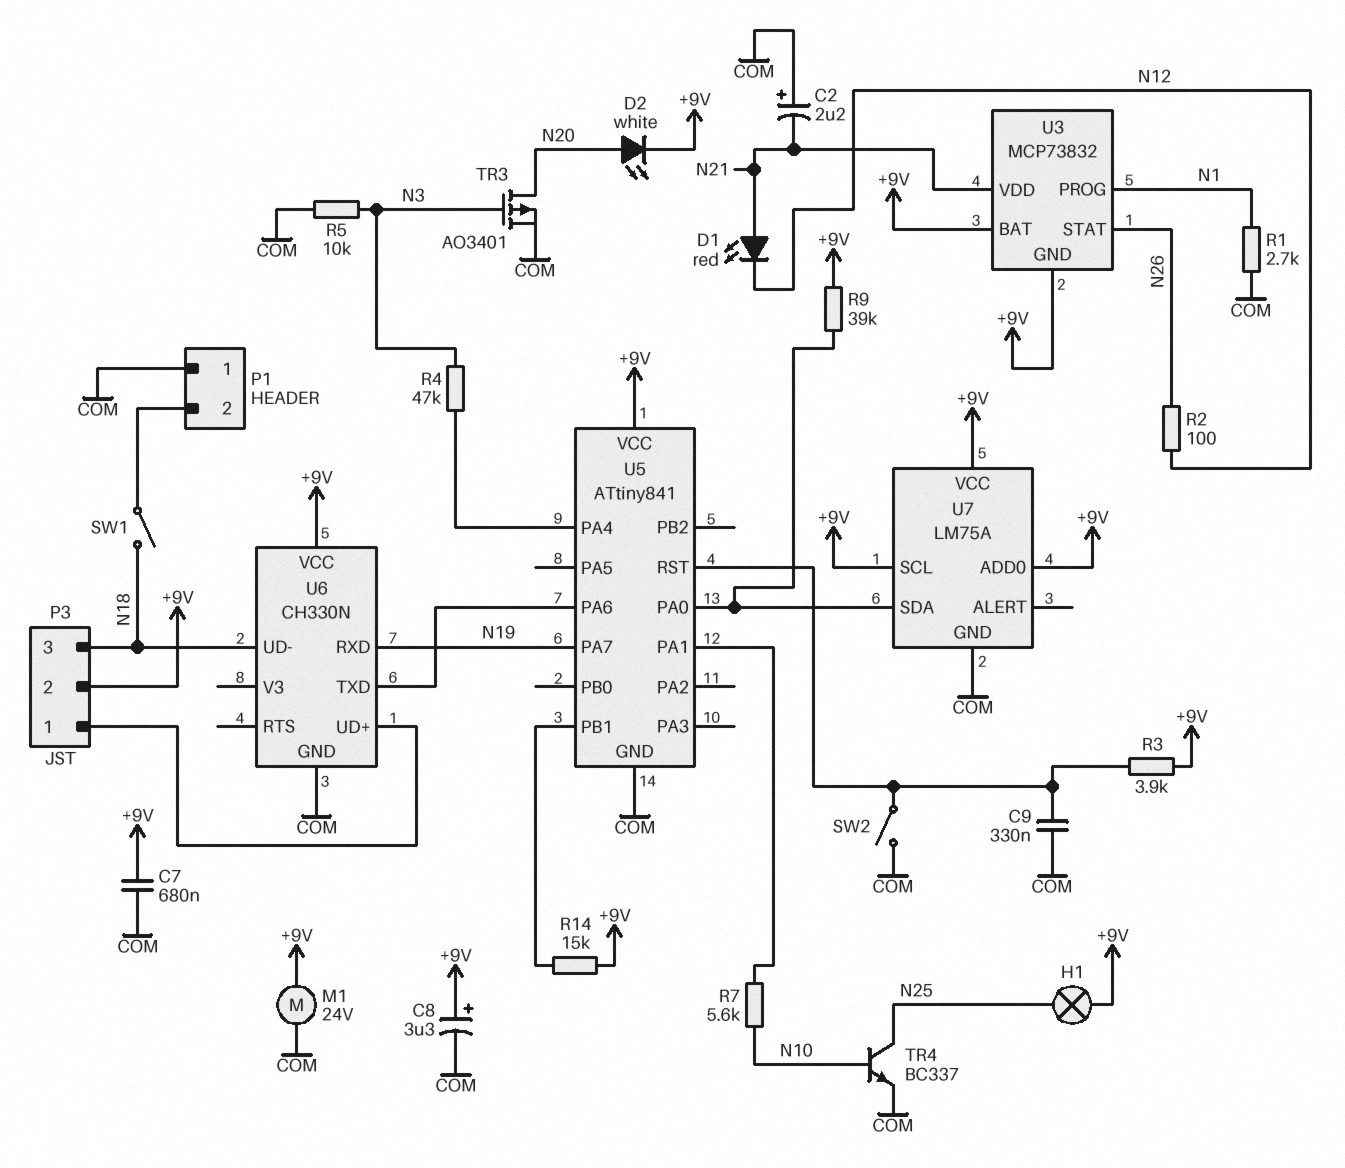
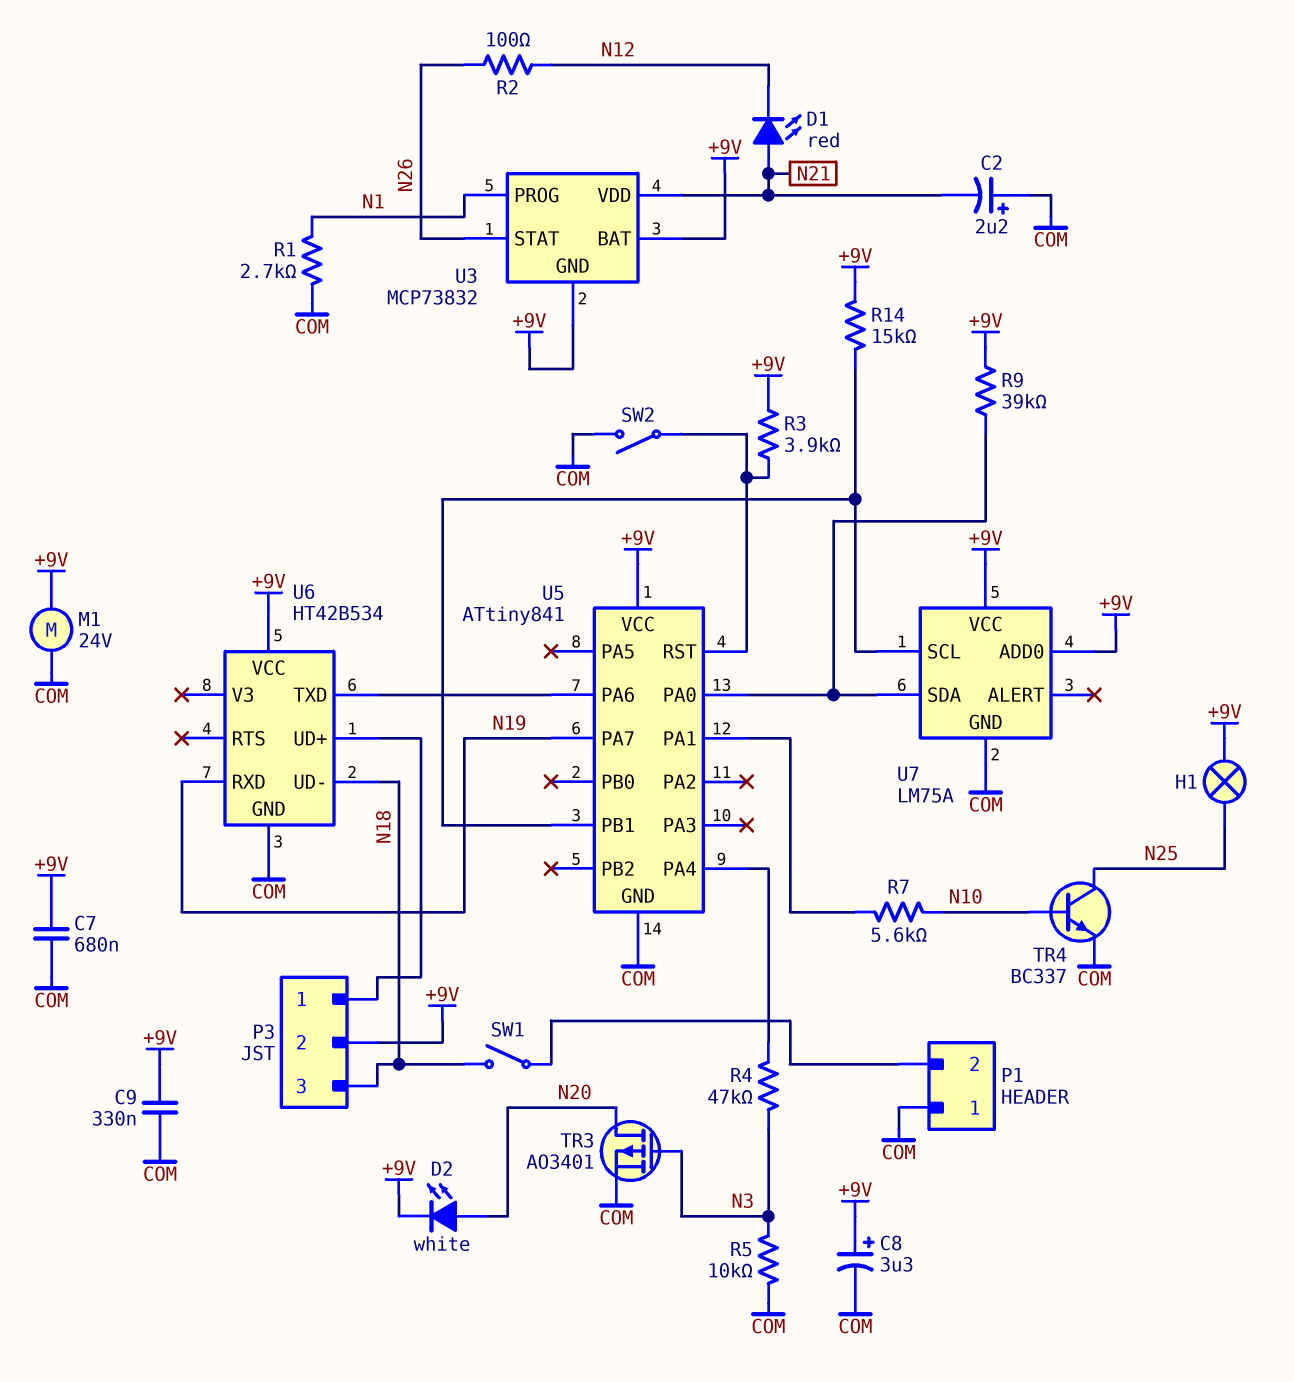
C9: 330nF (COM, U5/RST) -> 330nF (+9V, COM)
U6: CH330N -> HT42B534
U7 pin SCL: +9V -> U5/PB1

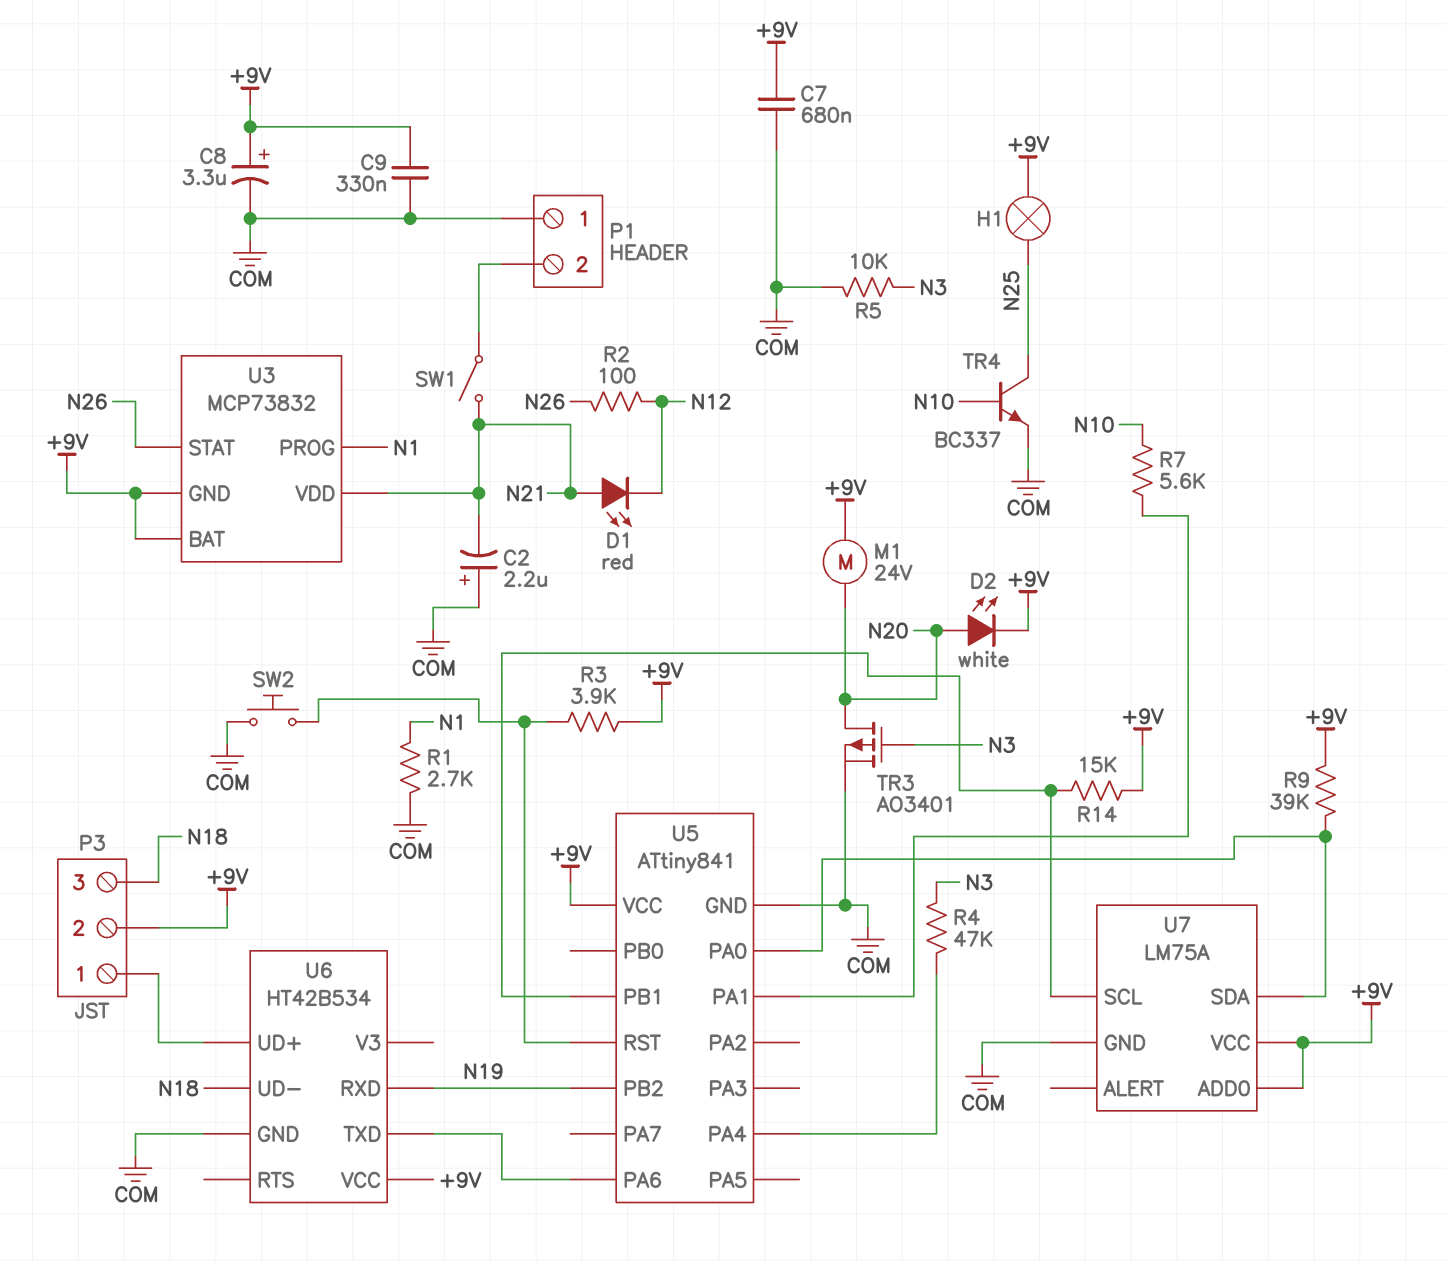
M1: motor 24V (+9V, COM) -> motor 24V (+9V, N20)
SW1: switch (N18, P1/2) -> switch (N21, P1/2)
SW2: switch (COM, U5/RST) -> button (COM, U5/RST)
U5 pin PA7: N19 -> none
U5 pin PB2: none -> N19

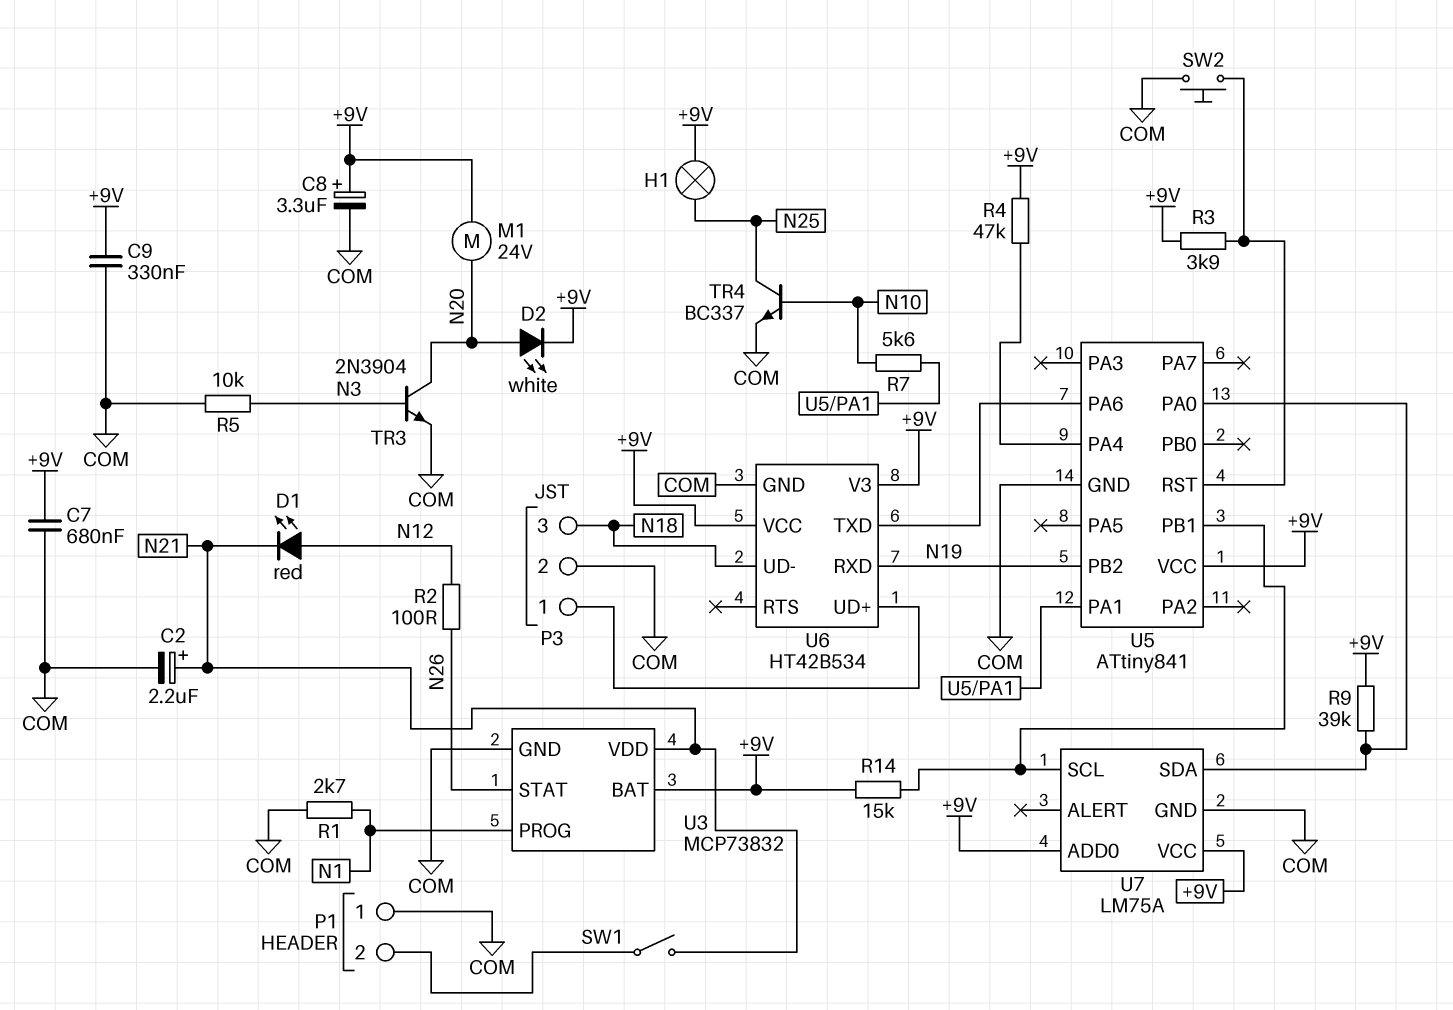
C2: 2.2uF (plus COM, minus N21) -> 2.2uF (plus N21, minus COM)
D1: LED red (A N21, K N12) -> LED red (A N12, K N21)
P3 pin 2: +9V -> COM
R4: 47k (N3, U5/PA4) -> 47k (+9V, U5/PA4)
TR3: PMOS AO3401 (G N3, D N20, S COM) -> NPN 2N3904 (B N3, C N20, E COM)
U3 pin GND: +9V -> COM
U6 pin V3: none -> +9V

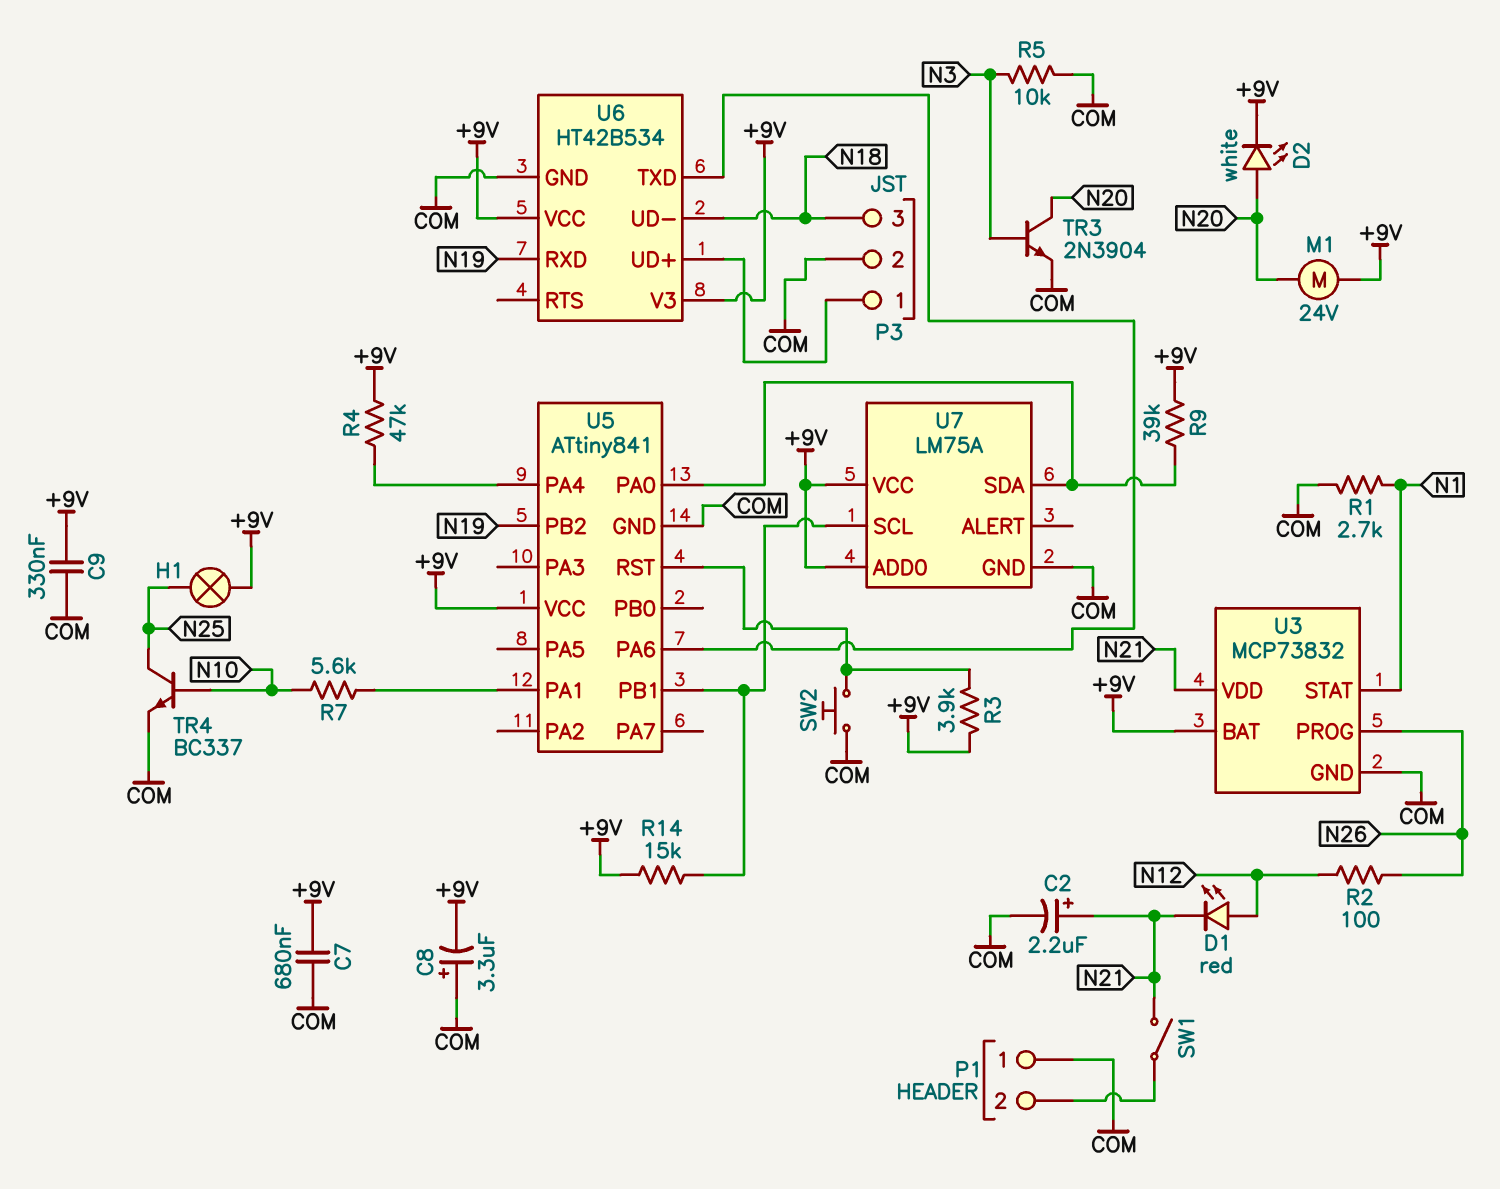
C8: 3.3uF (plus +9V, minus COM) -> 3.3uF (plus COM, minus +9V)
U3 pin PROG: N1 -> N26
U3 pin STAT: N26 -> N1

